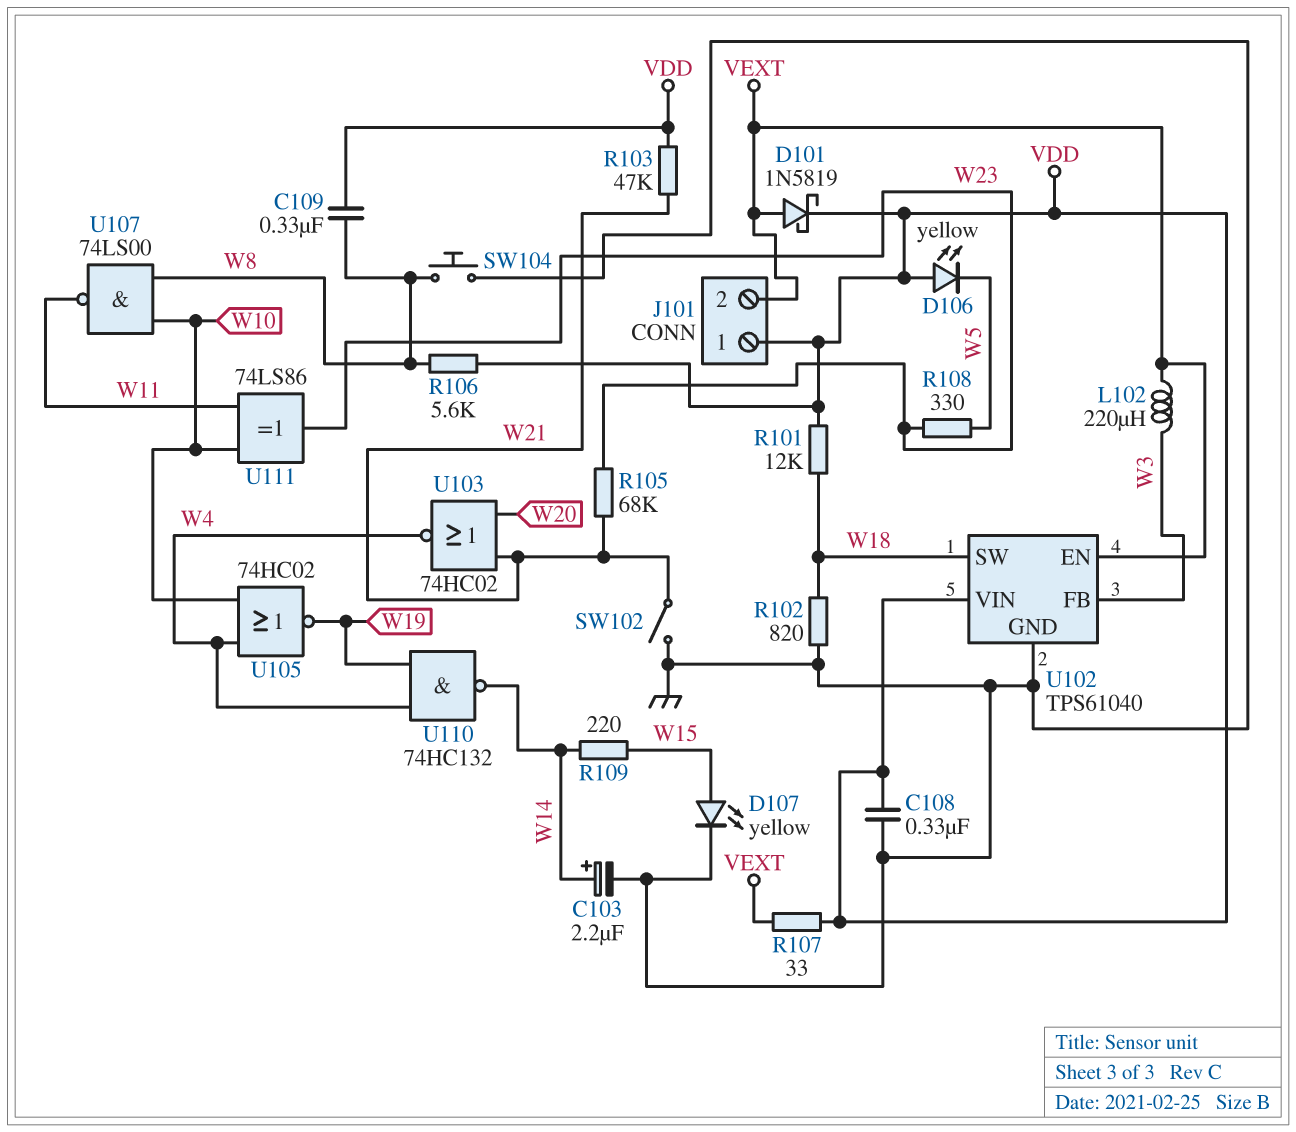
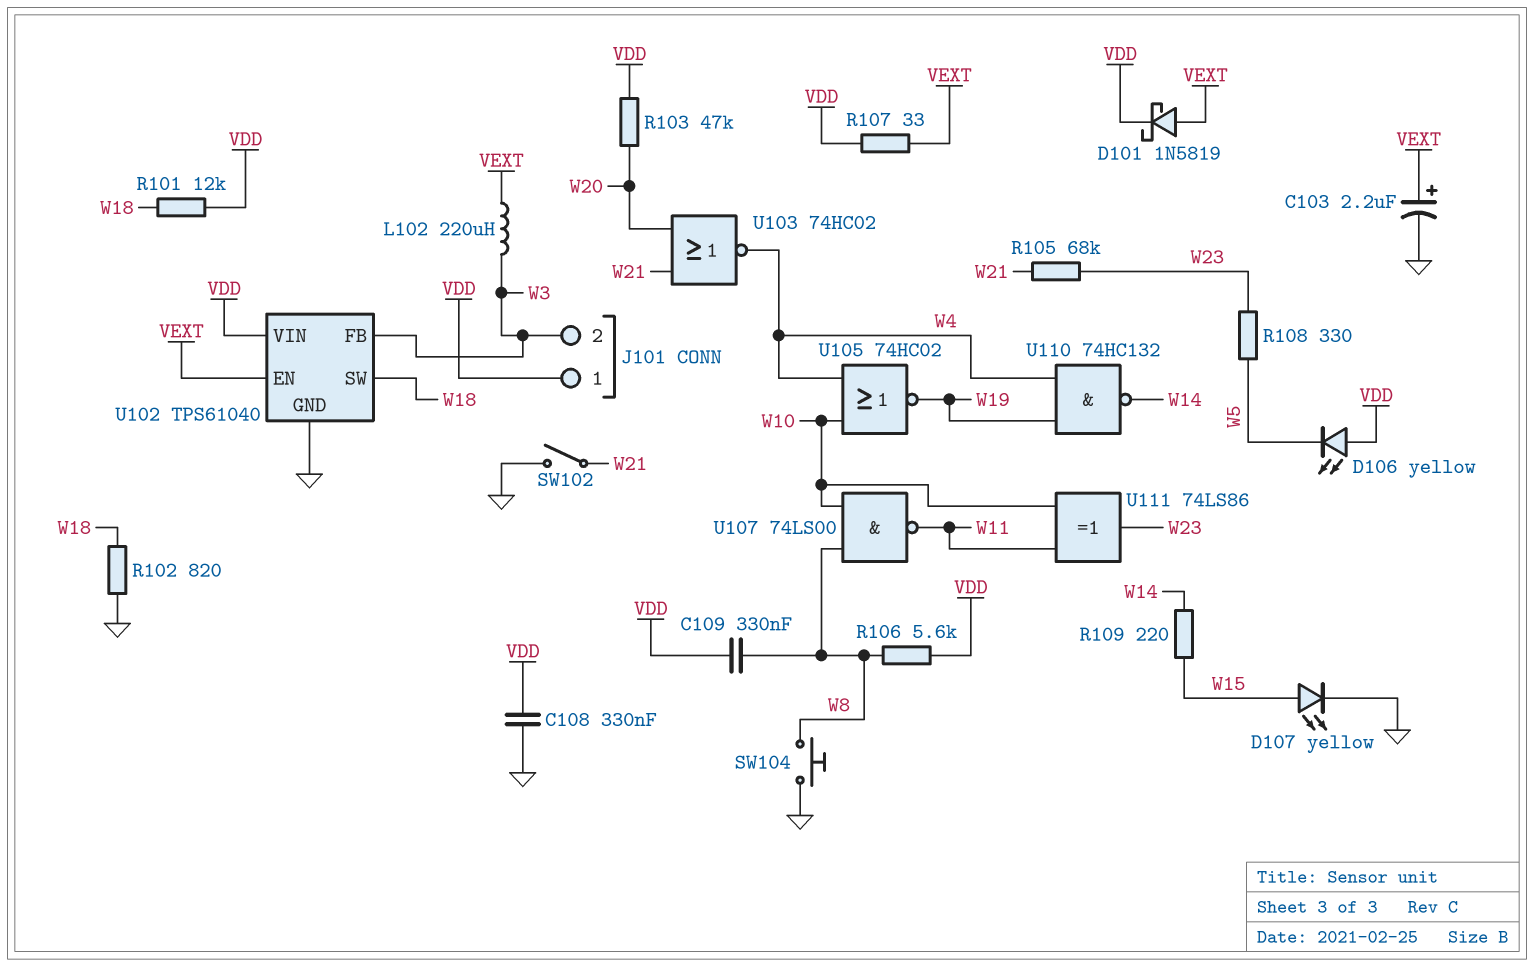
C103: 2.2uF (plus W14, minus GND) -> 2.2uF (plus VEXT, minus GND)
J101 pin 2: VEXT -> W3
R103: 47k (VDD, W21) -> 47k (VDD, W20)

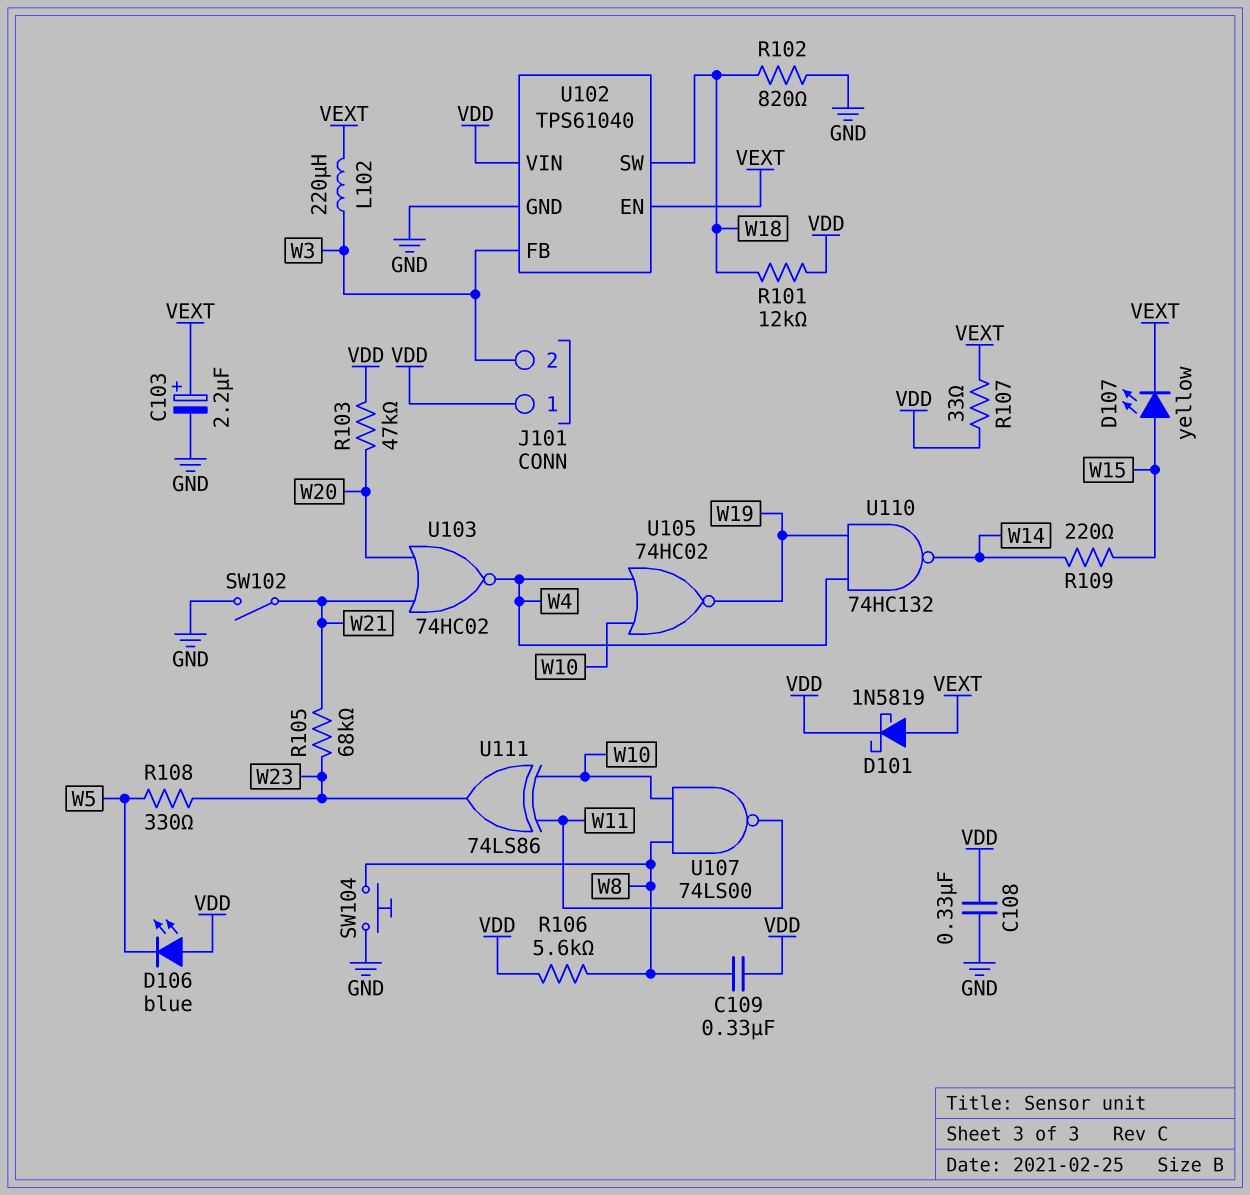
D106: LED yellow (A VDD, K W5) -> LED blue (A VDD, K W5)
D107: LED yellow (A W15, K GND) -> LED yellow (A W15, K VEXT)

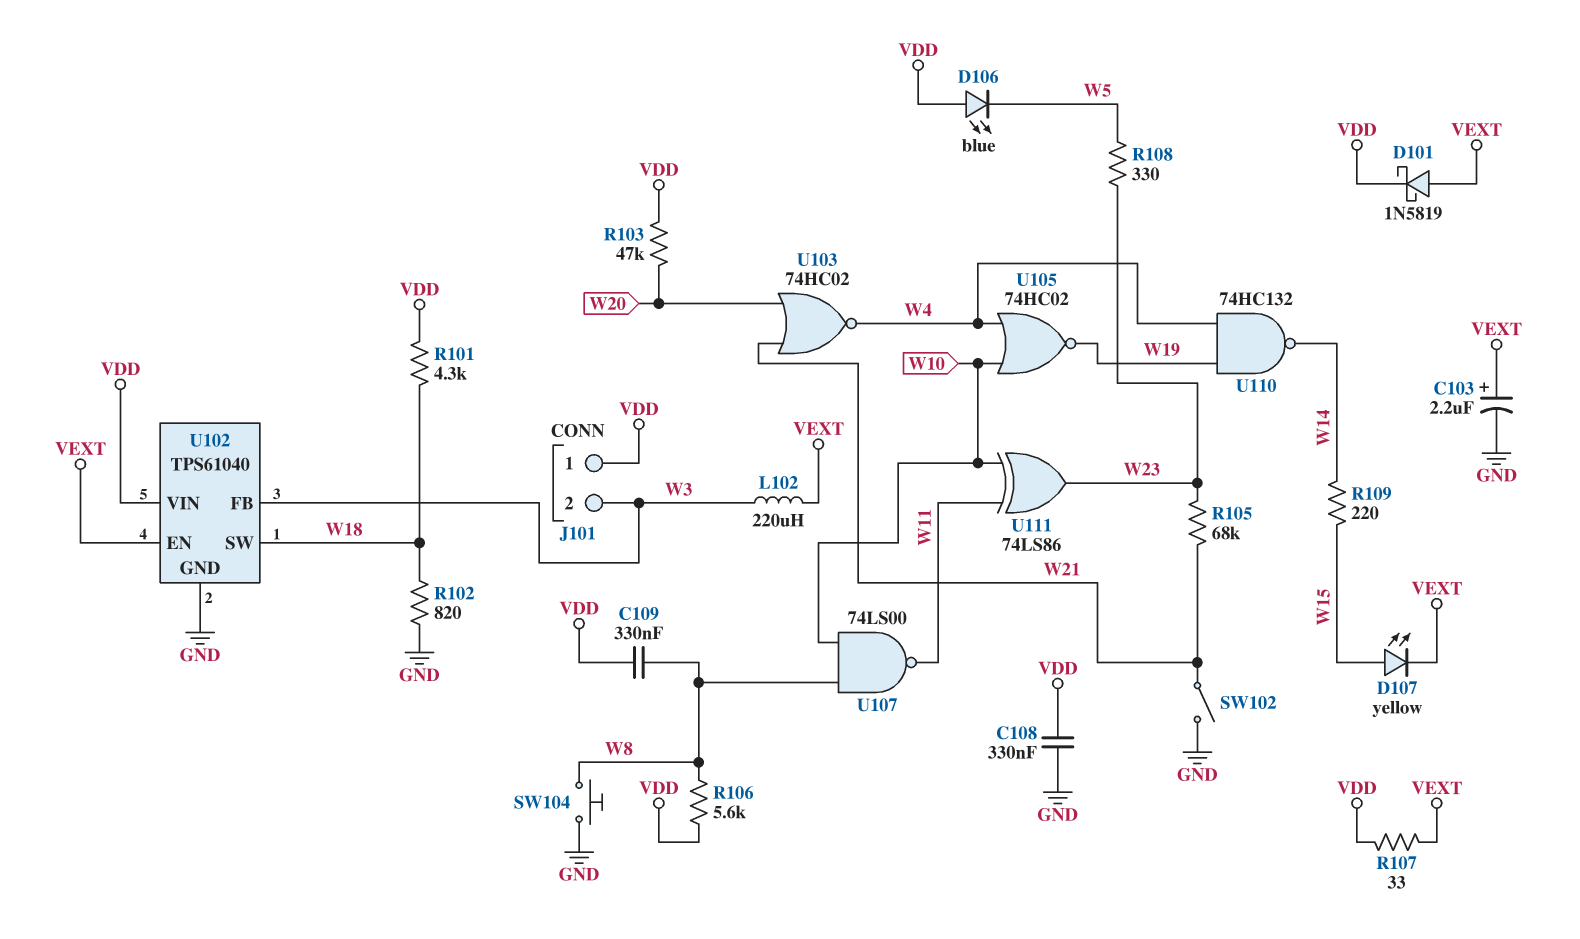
R101: 12k (VDD, W18) -> 4.3k (VDD, W18)

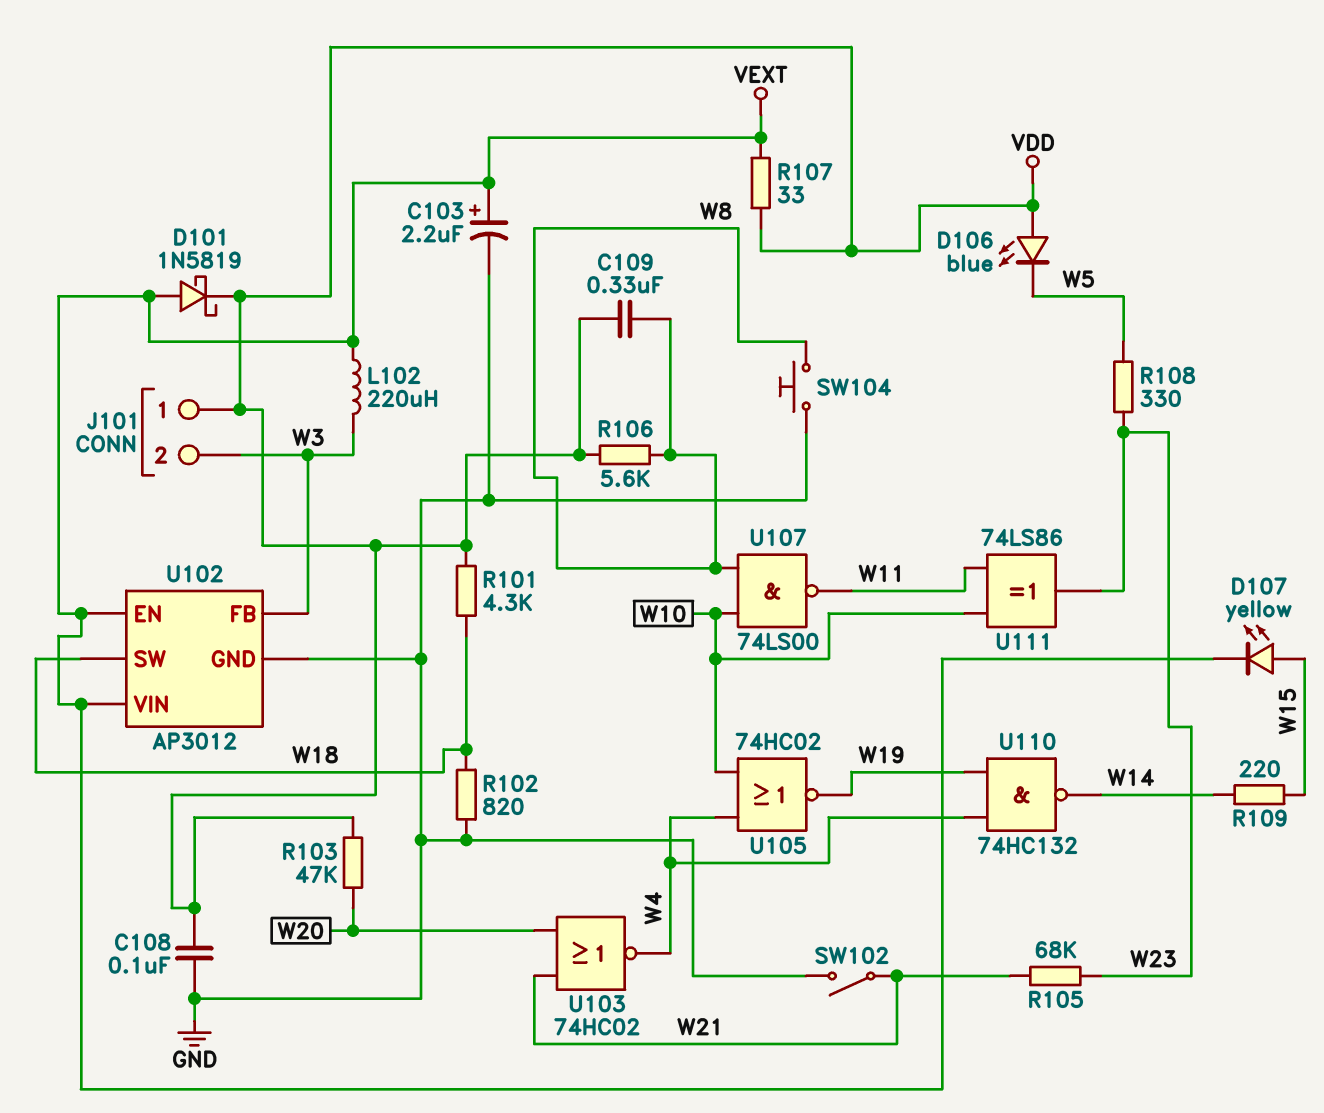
C108: 330nF (GND, VDD) -> 100nF (GND, VDD)
U102: TPS61040 -> AP3012
U102 pin VIN: VDD -> VEXT

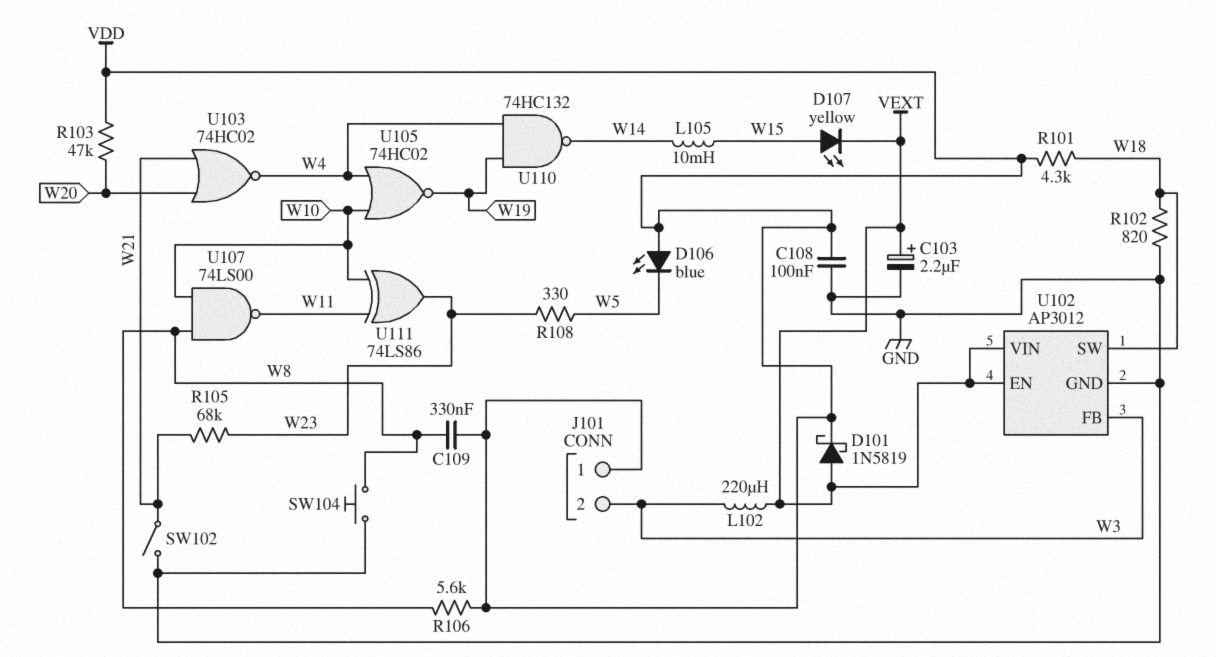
L105: none -> 10mH (W14, W15)
R107: 33 (VDD, VEXT) -> none
R109: 220 (W14, W15) -> none

